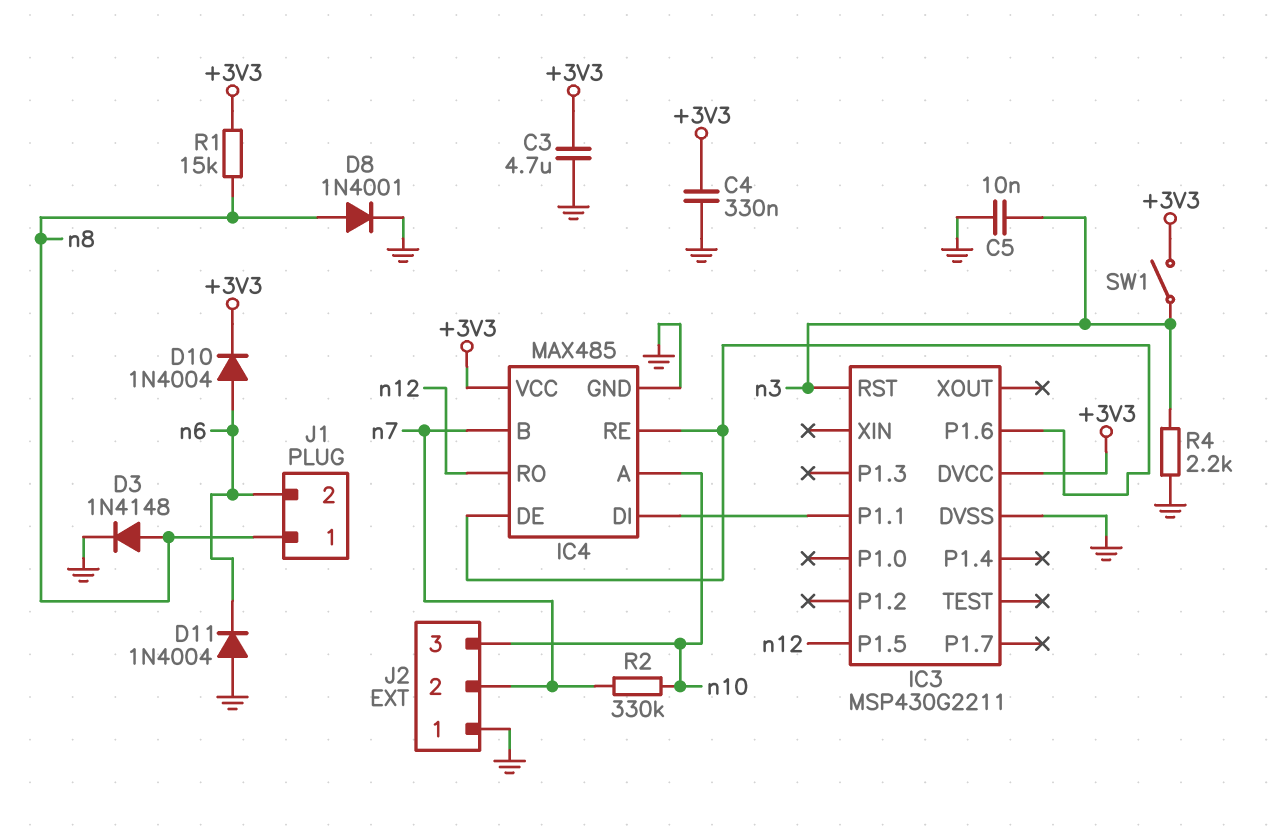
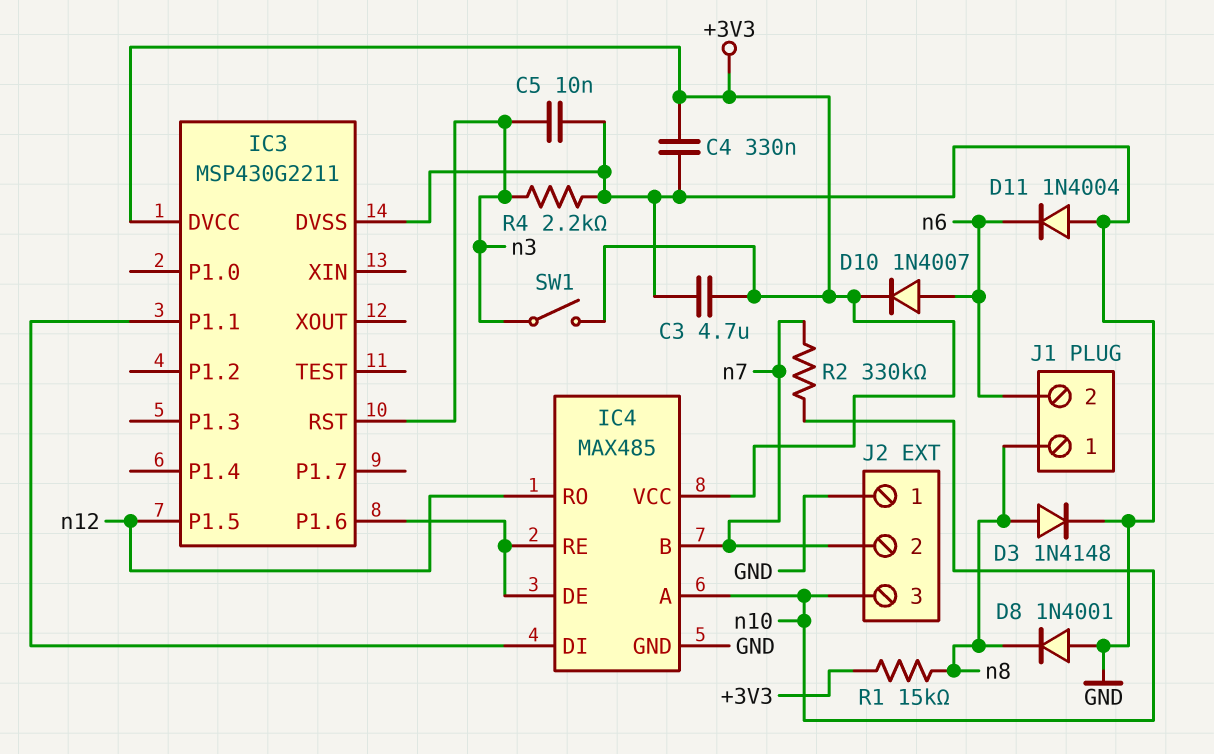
D8: diode 1N4001 (A n8, K GND) -> diode 1N4001 (A GND, K n8)
D10: diode 1N4004 (A n6, K +3V3) -> diode 1N4007 (A n6, K +3V3)

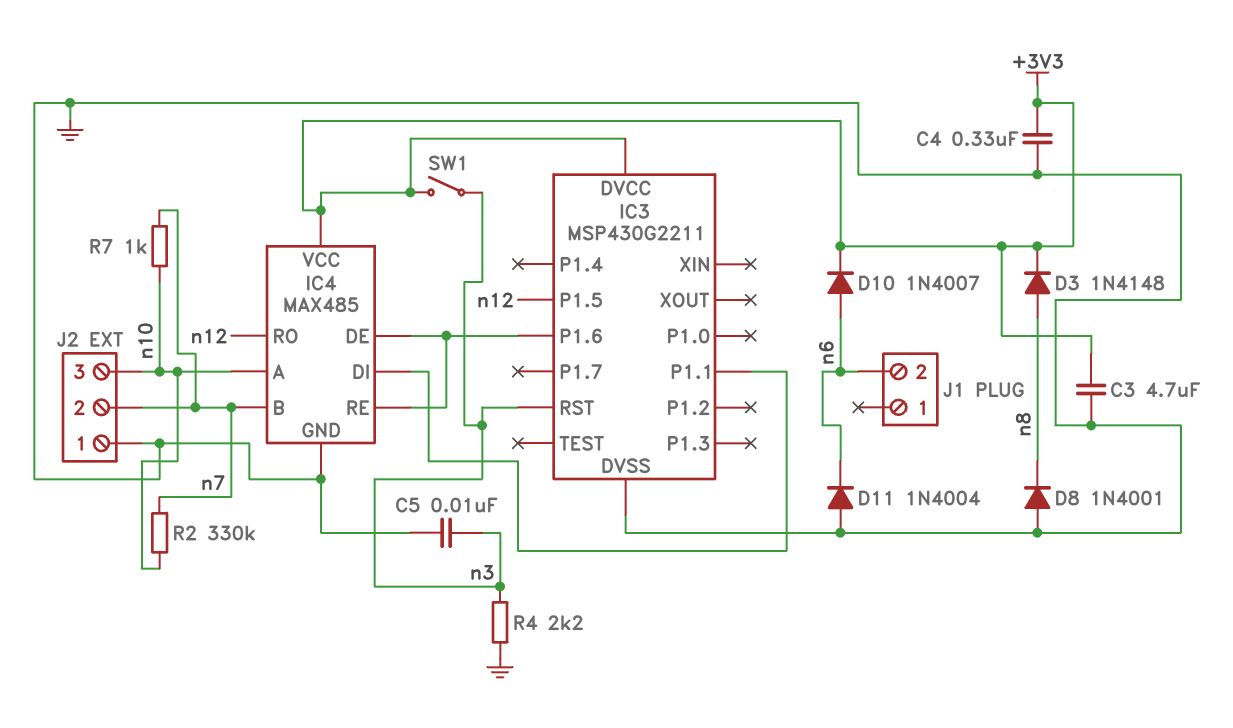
D3: diode 1N4148 (A n8, K GND) -> diode 1N4148 (A n8, K +3V3)
J1 pin 1: n8 -> none
R1: 15k (+3V3, n8) -> none
R7: none -> 1k (n7, n10)

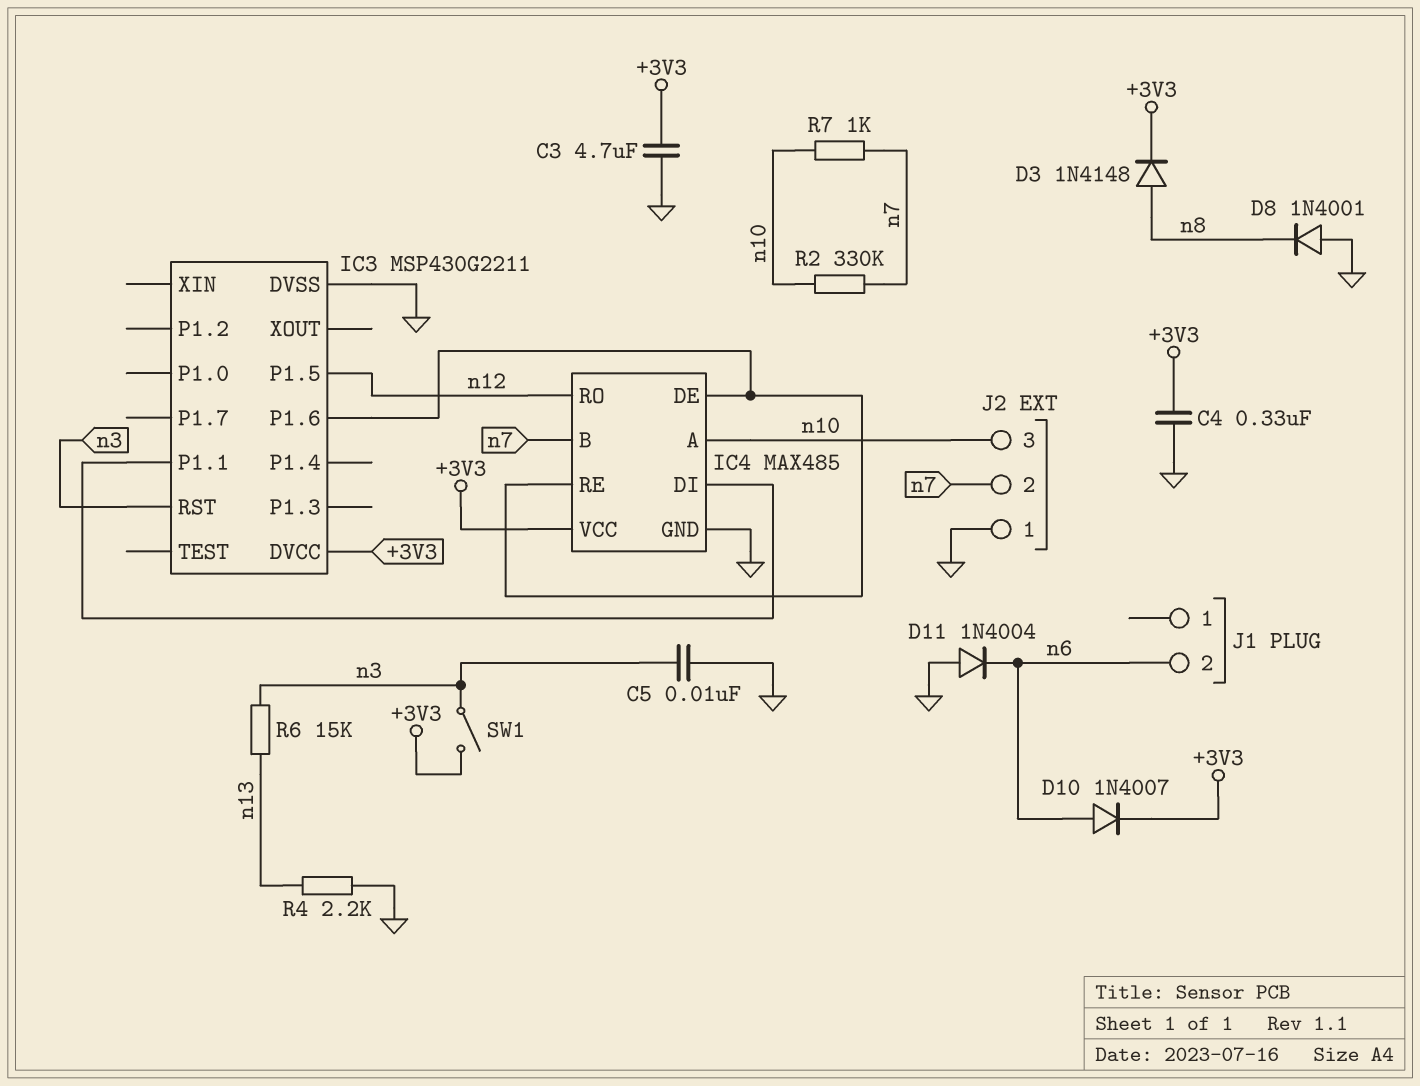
R4: 2.2k (GND, n3) -> 2.2k (GND, n13)
R6: none -> 15k (n3, n13)

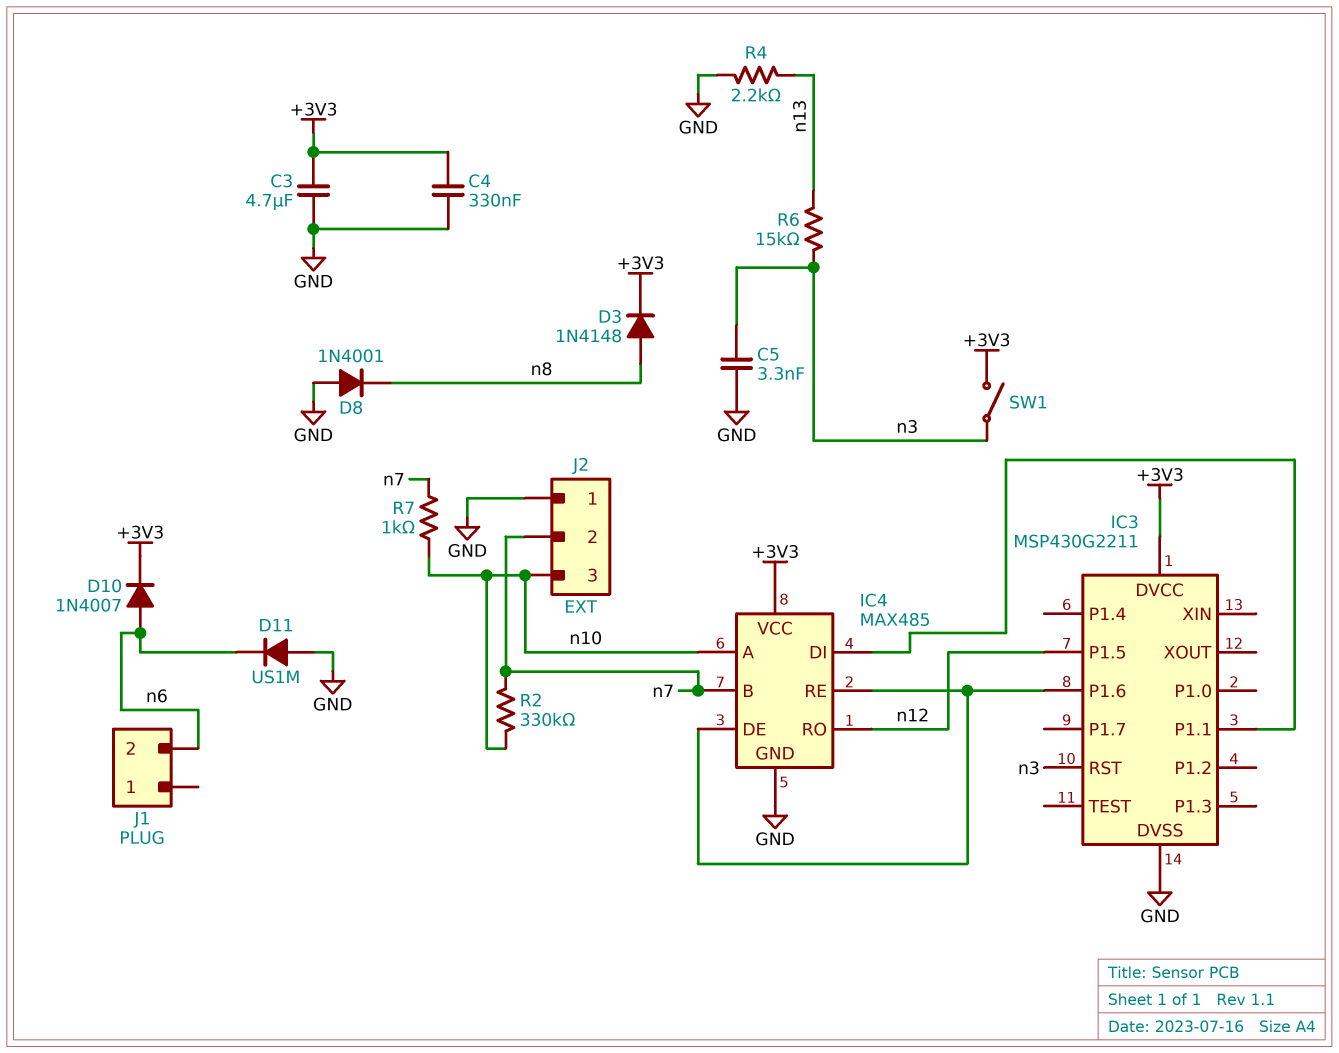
C5: 10nF (GND, n3) -> 3.3nF (GND, n3)
D11: diode 1N4004 (A GND, K n6) -> diode US1M (A GND, K n6)

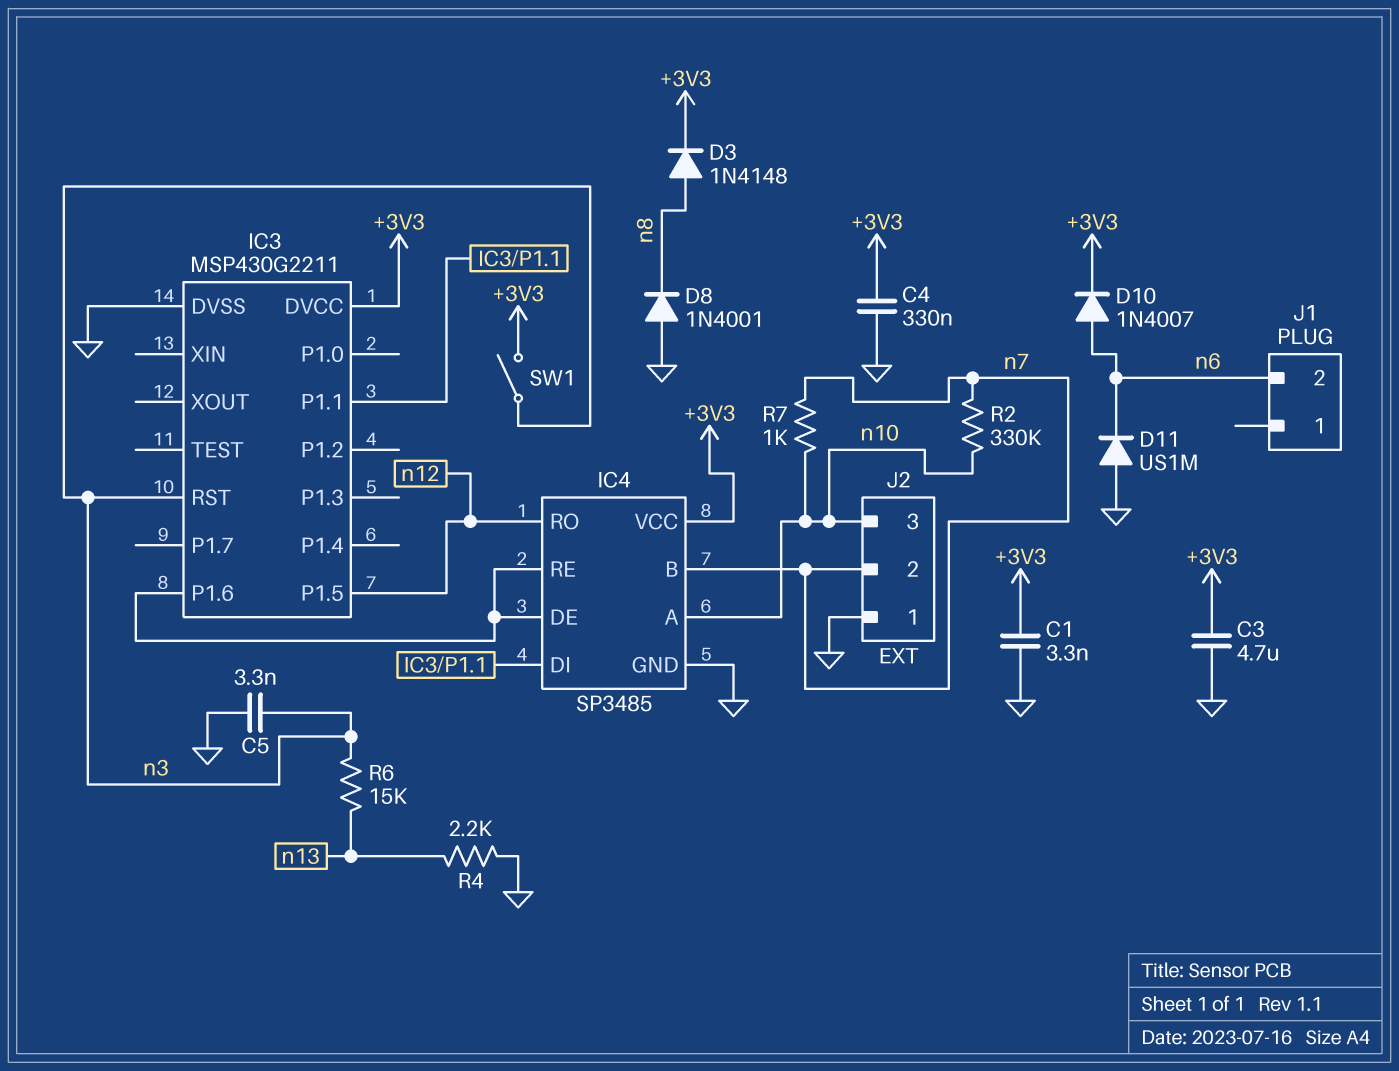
C1: none -> 3.3nF (+3V3, GND)
IC4: MAX485 -> SP3485

